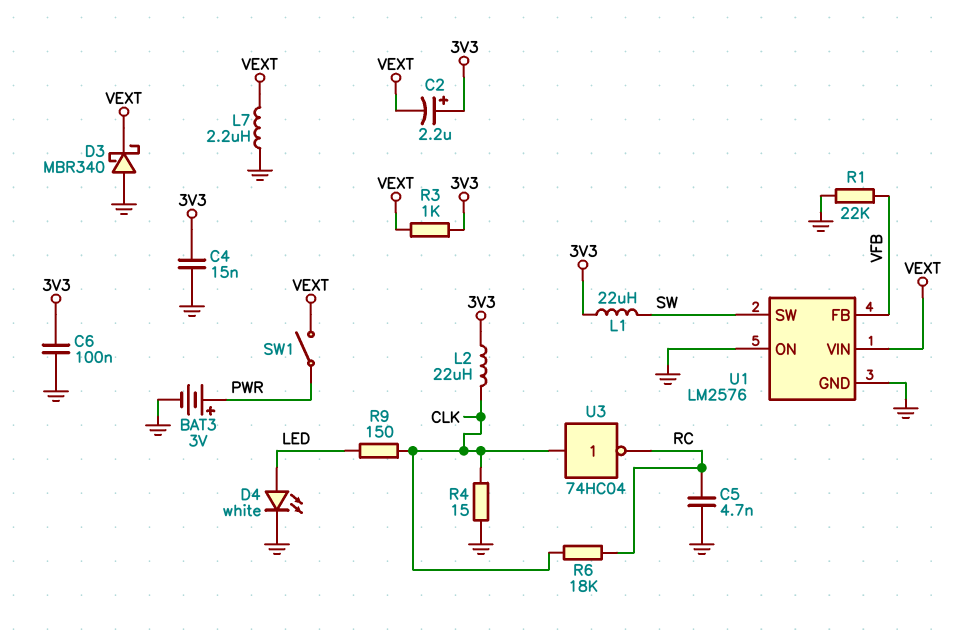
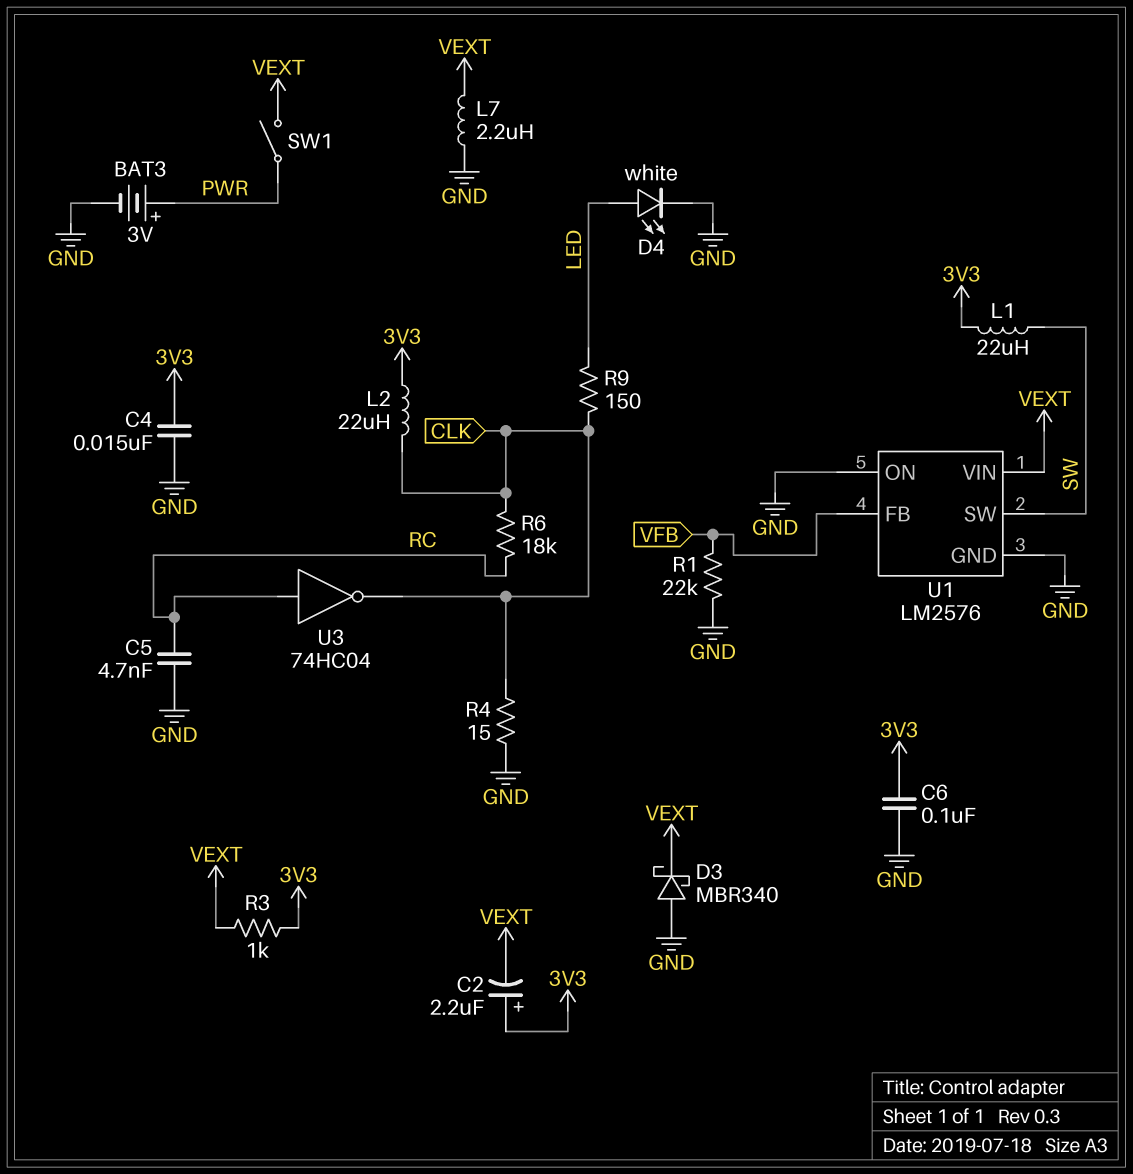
U3: NOT 74HC04 (in CLK, out RC) -> NOT 74HC04 (in RC, out CLK)

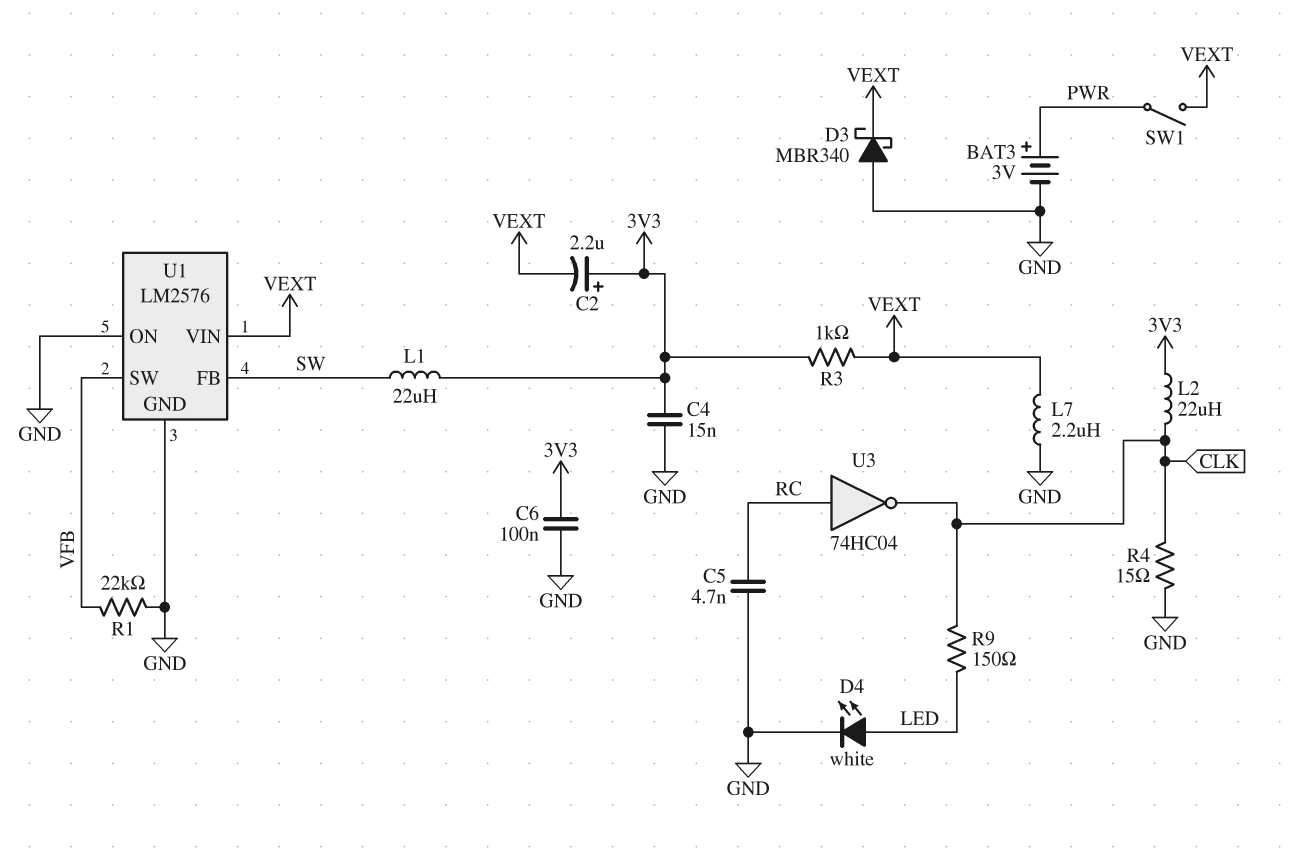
R6: 18k (CLK, RC) -> none
U1 pin FB: VFB -> SW
U1 pin SW: SW -> VFB

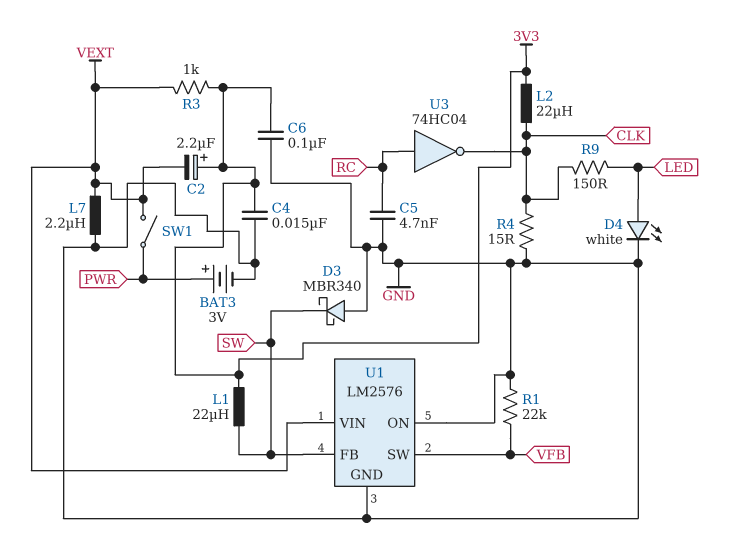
D3: schottky MBR340 (A GND, K VEXT) -> schottky MBR340 (A GND, K SW)

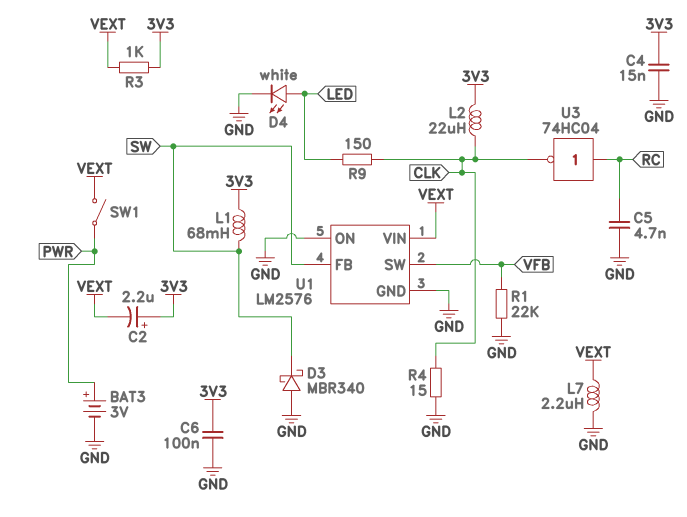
L1: 22uH (3V3, SW) -> 68mH (3V3, SW)

